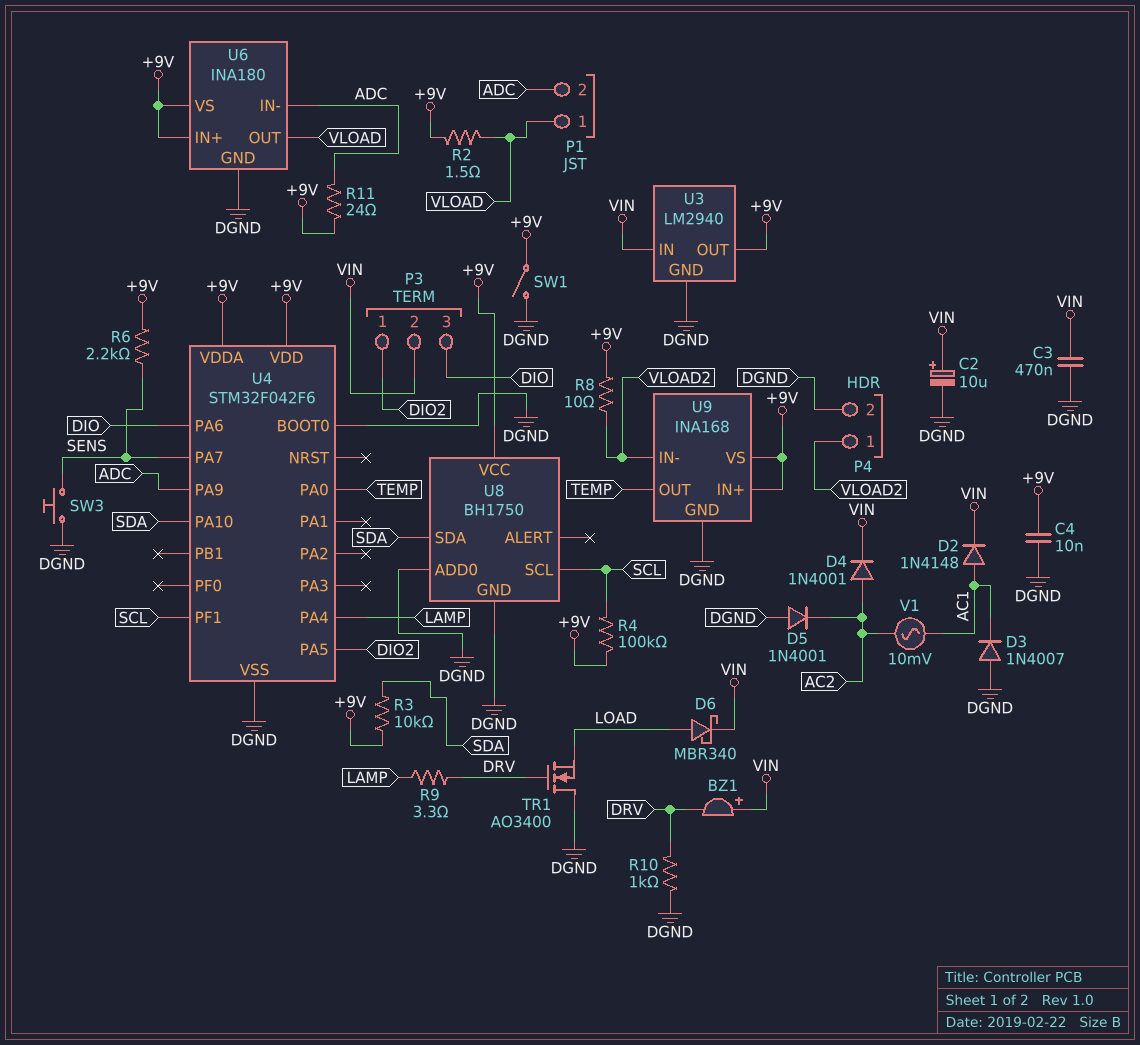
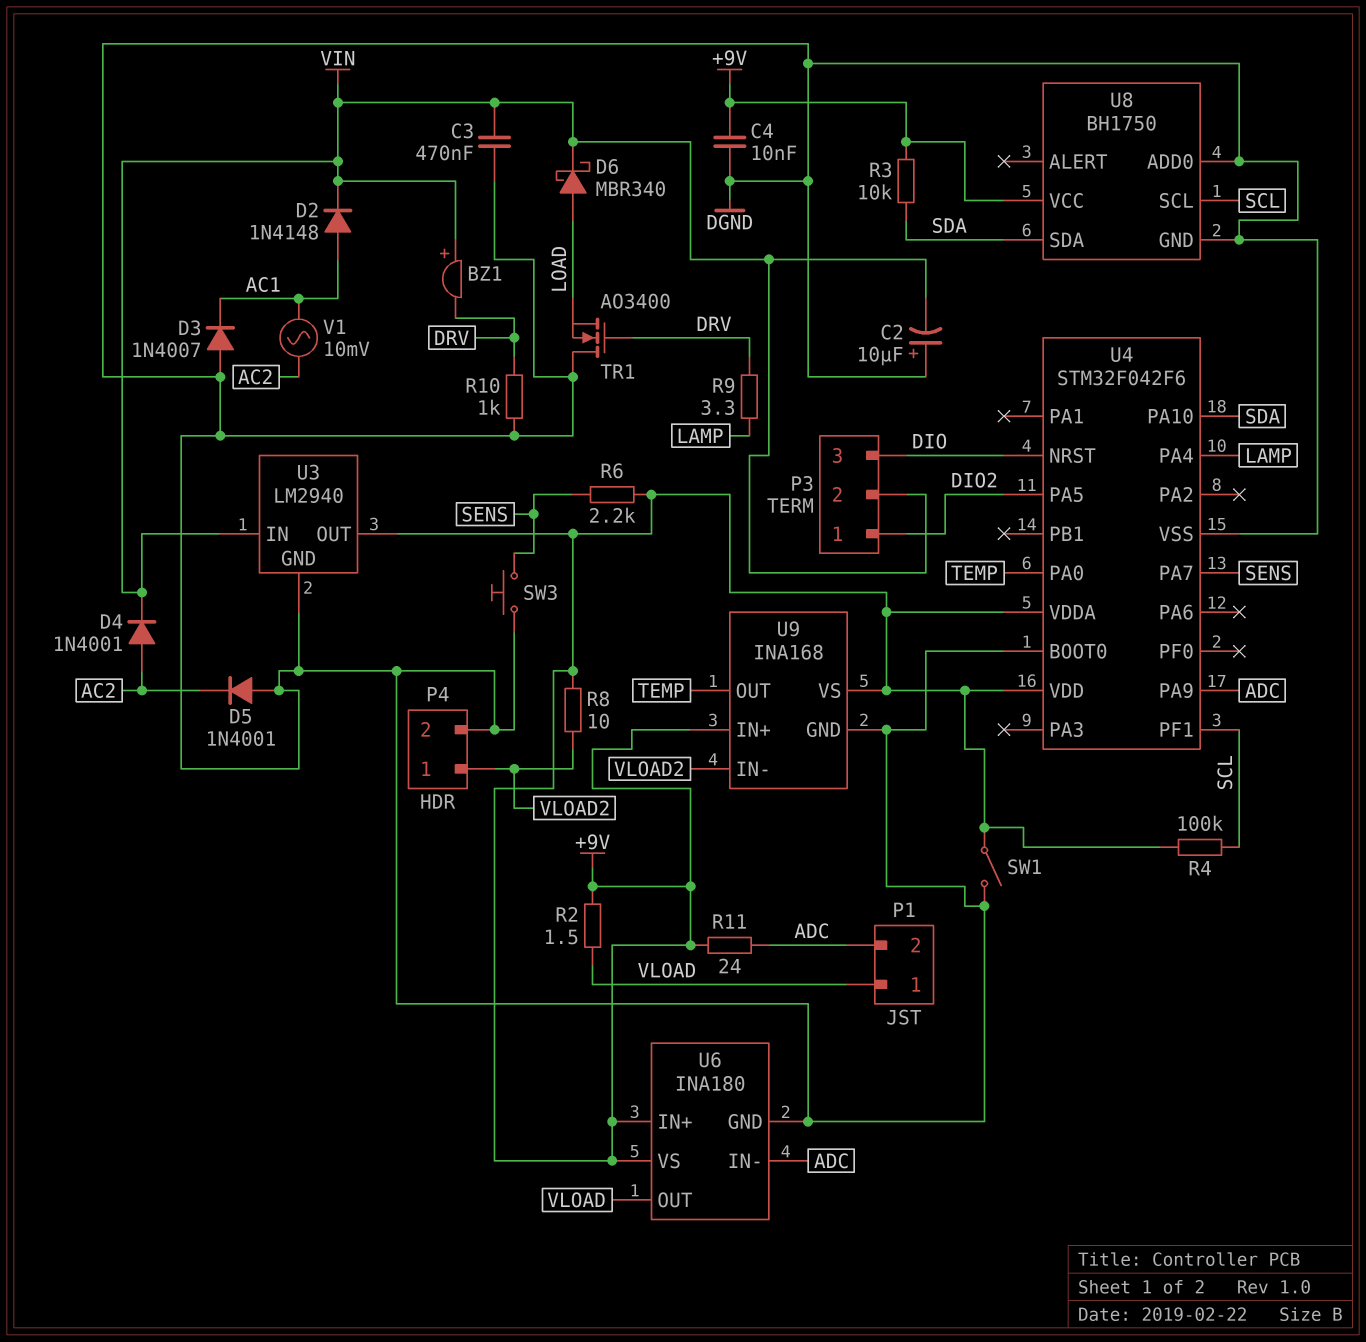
C2: 10uF (plus VIN, minus DGND) -> 10uF (plus DGND, minus VIN)
U4 pin NRST: none -> DIO
U4 pin PA6: DIO -> none

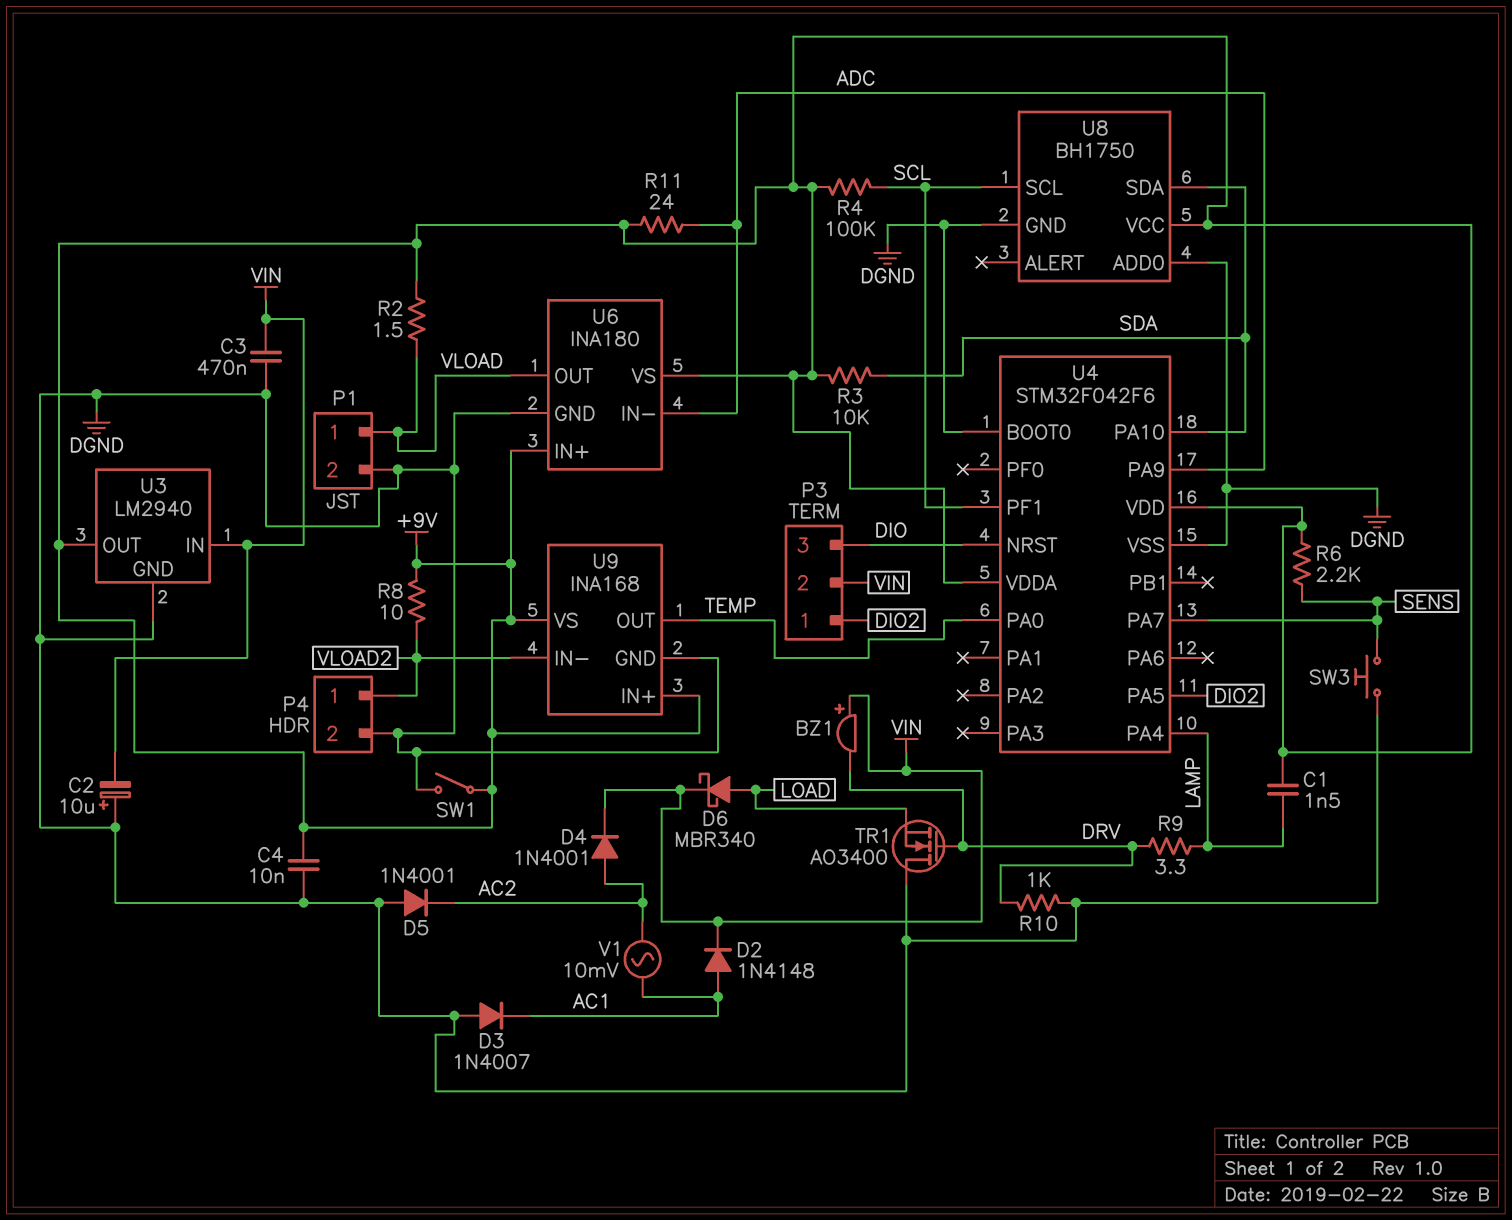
C1: none -> 1.5nF (+9V, LAMP)
P1 pin 2: ADC -> DGND

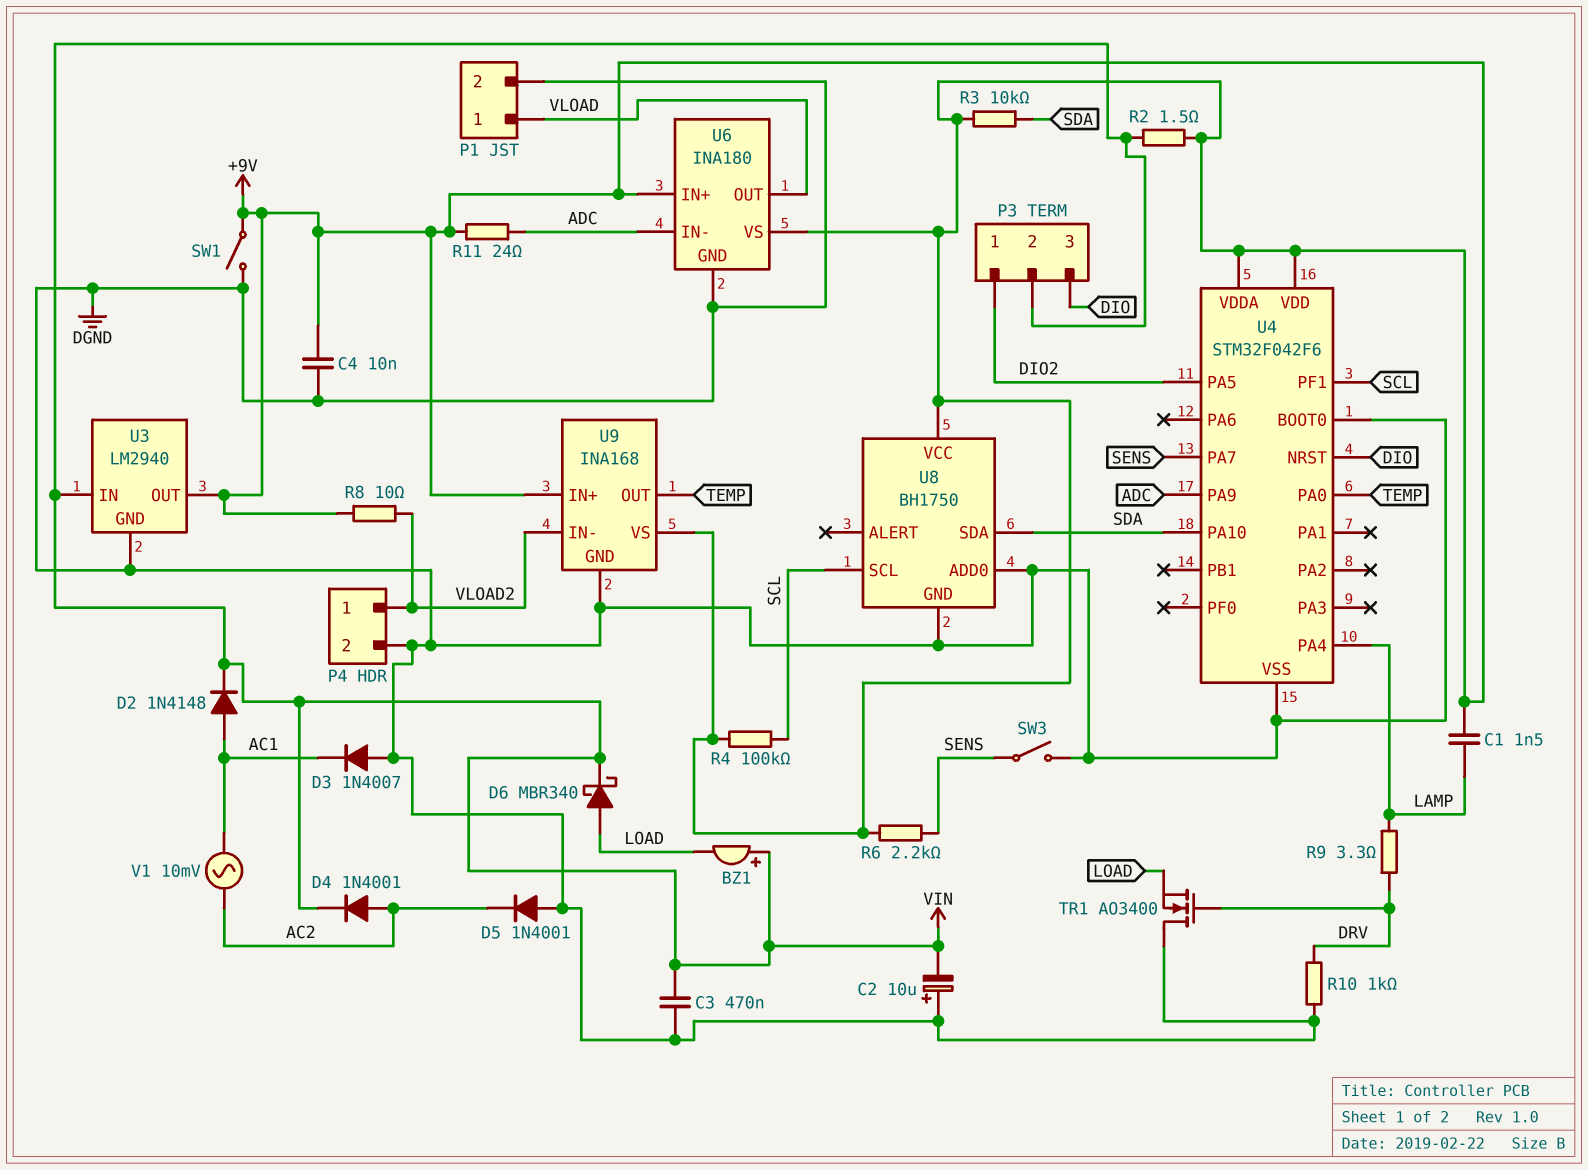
BZ1: buzzer (plus VIN, minus DRV) -> buzzer (plus VIN, minus LOAD)
R2: 1.5 (+9V, VLOAD) -> 1.5 (+9V, VIN)
SW3: button (DGND, SENS) -> switch (DGND, SENS)

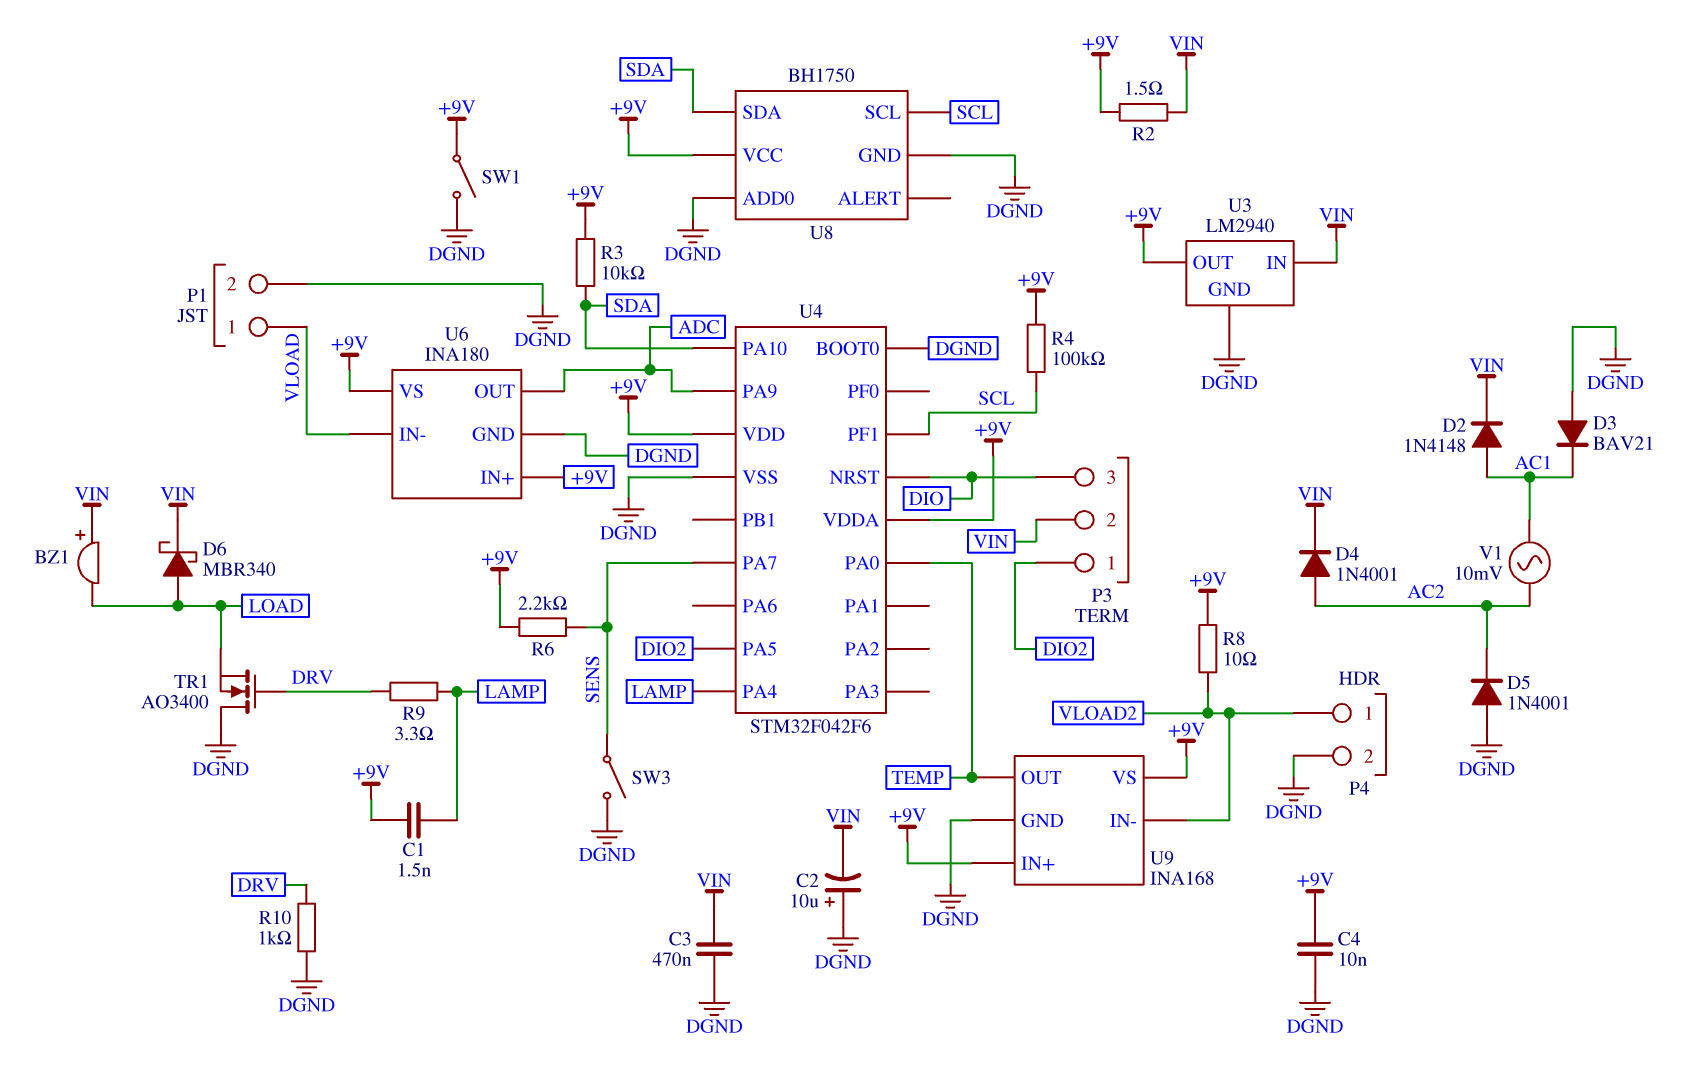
D3: diode 1N4007 (A DGND, K AC1) -> diode BAV21 (A DGND, K AC1)
R11: 24 (+9V, ADC) -> none
U6 pin IN-: ADC -> VLOAD
U6 pin OUT: VLOAD -> ADC

